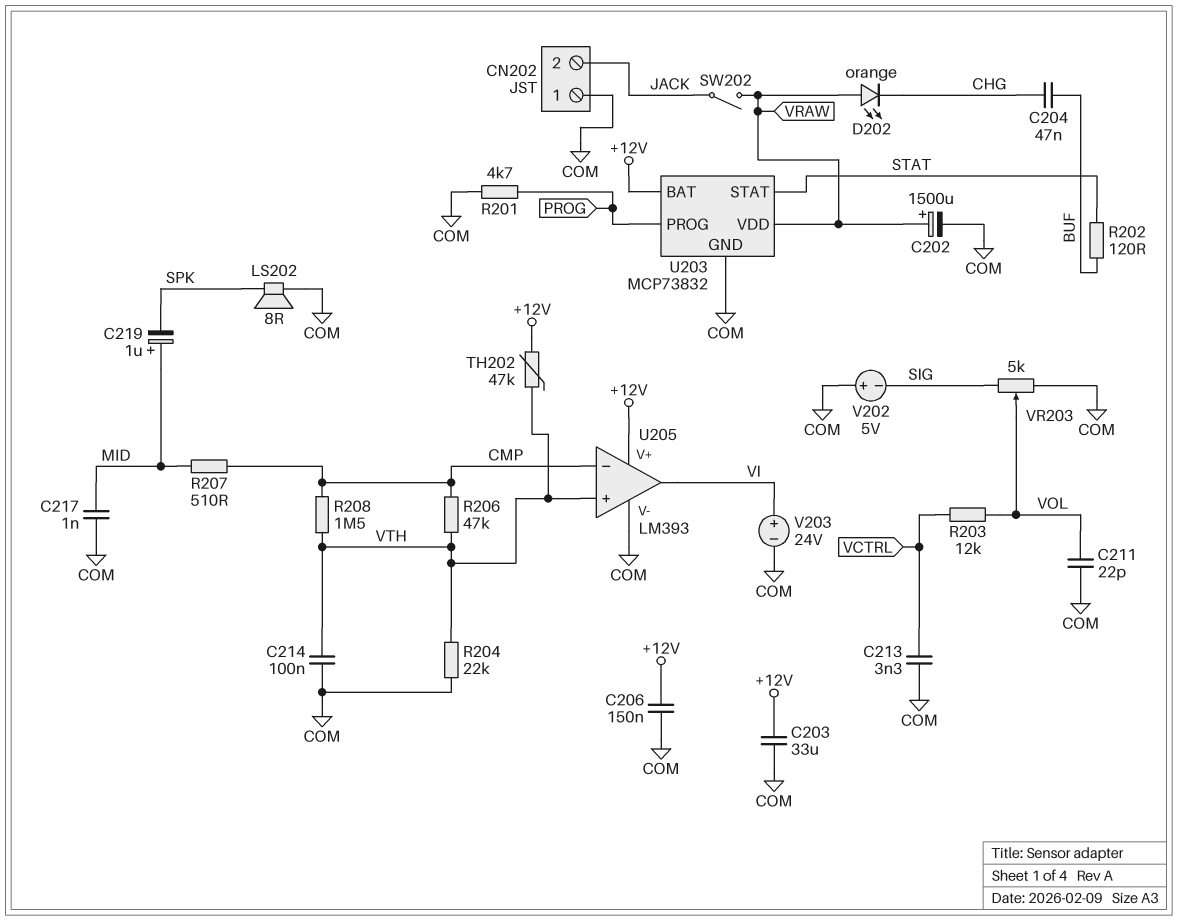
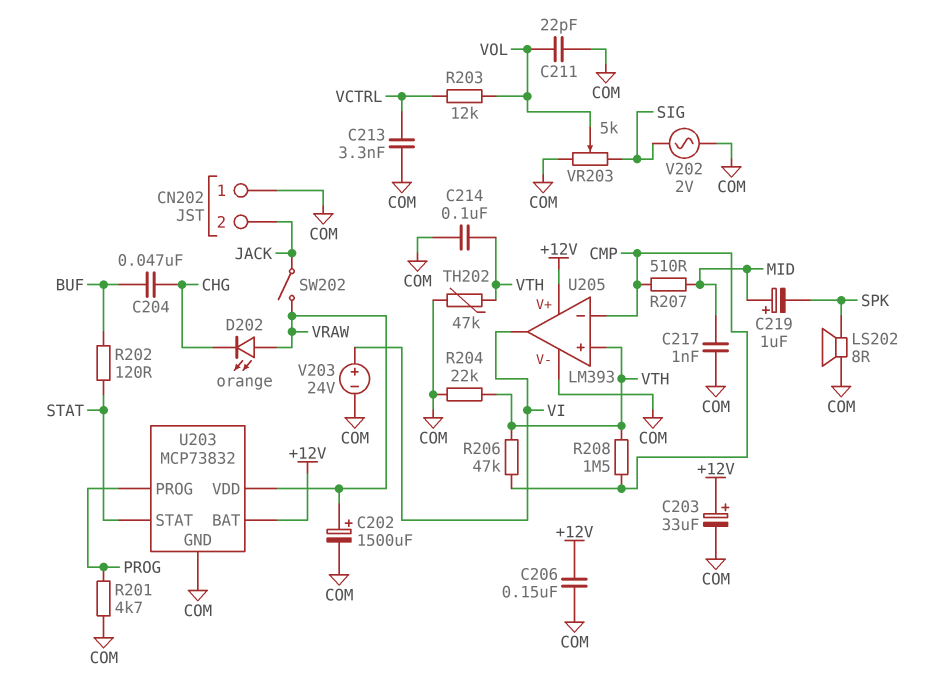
C203: 33uF (+12V, COM) -> 33uF (plus +12V, minus COM)
TH202: 47k (+12V, VTH) -> 47k (COM, VTH)
V202: 5V (plus COM, minus SIG) -> AC 2V (COM, SIG)

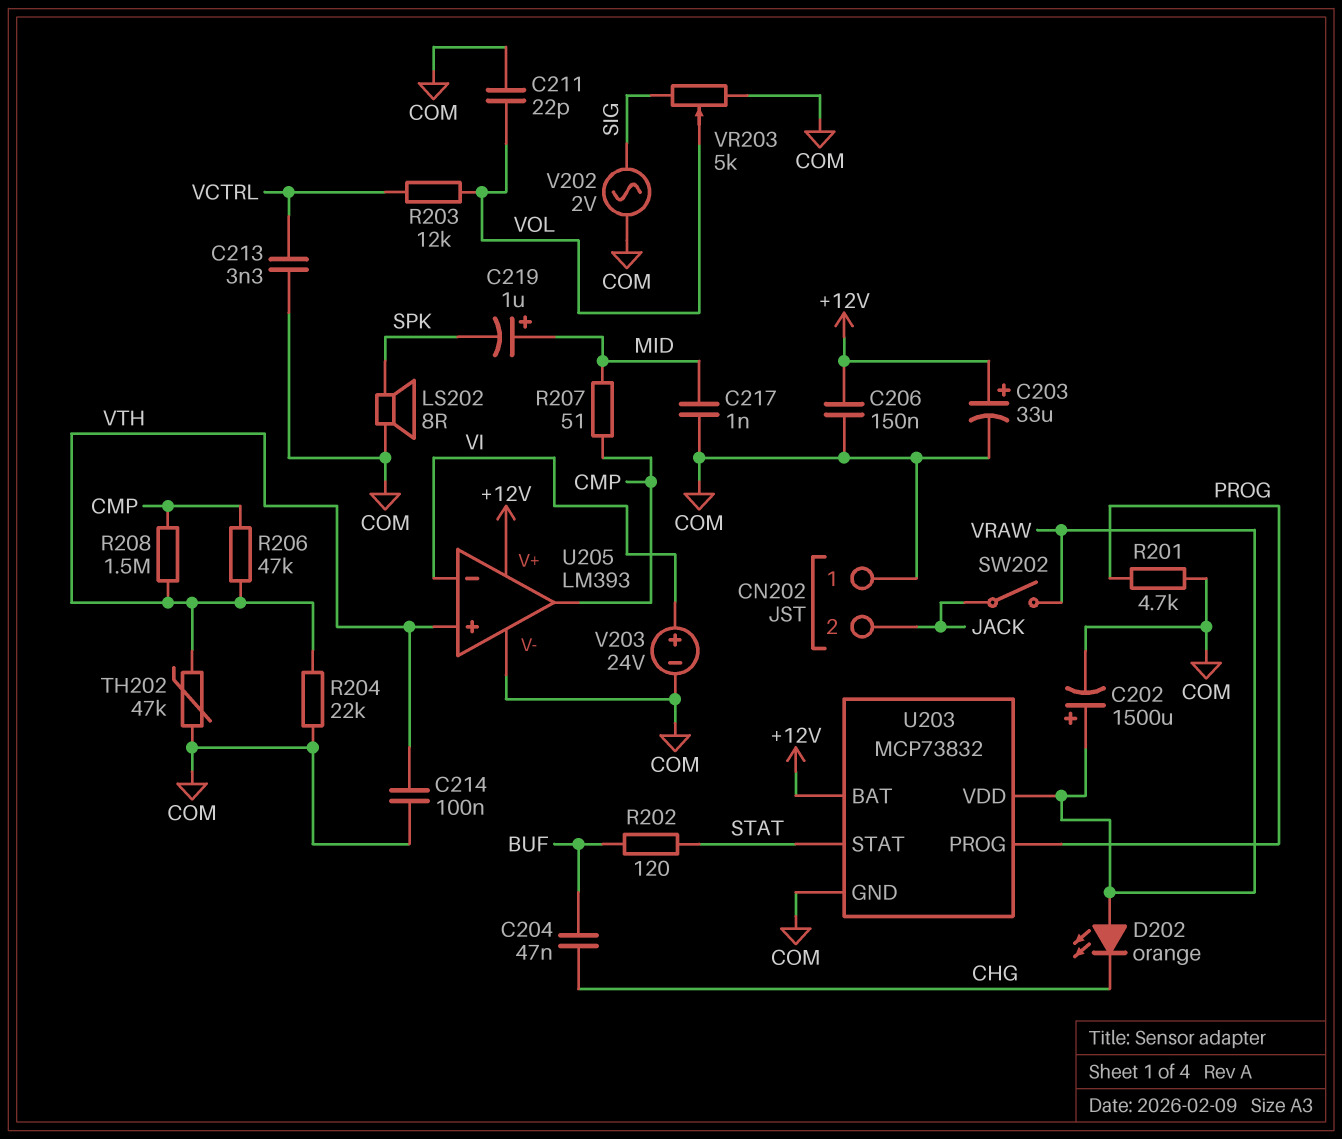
R207: 510 (CMP, MID) -> 51 (CMP, MID)
U205 pin in-: CMP -> VI
U205 pin out: VI -> CMP

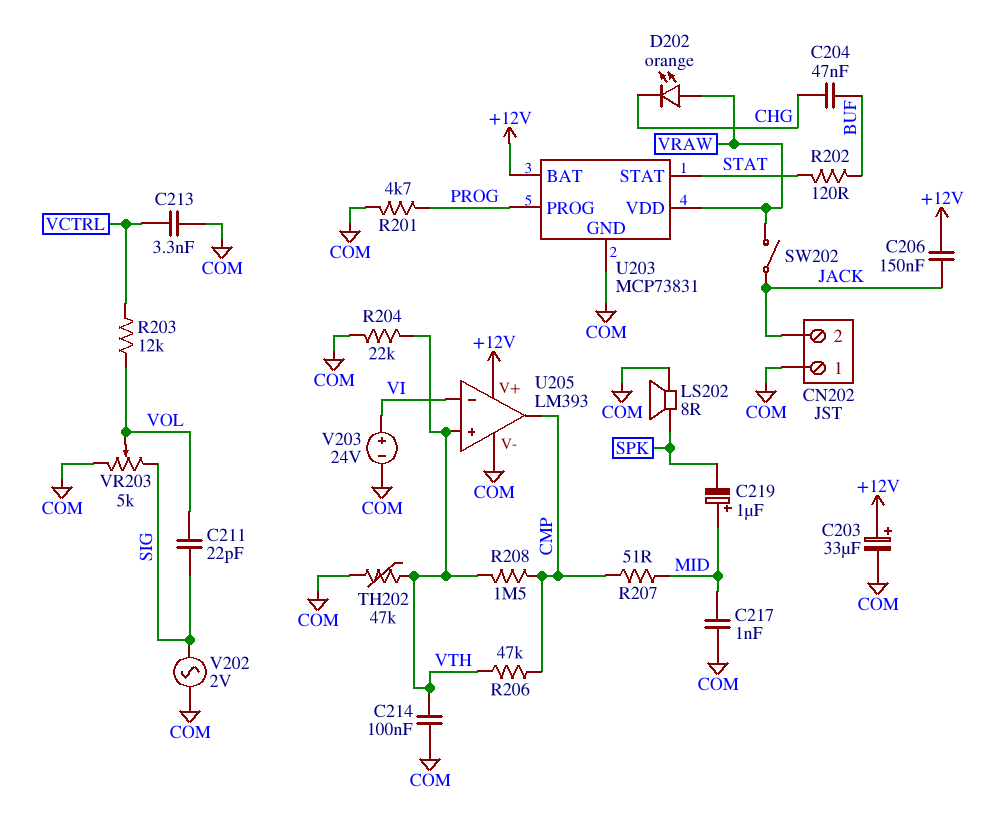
C202: 1500uF (plus VRAW, minus COM) -> none
C206: 150nF (+12V, COM) -> 150nF (+12V, JACK)
C211: 22pF (COM, VOL) -> 22pF (SIG, VOL)
U203: MCP73832 -> MCP73831

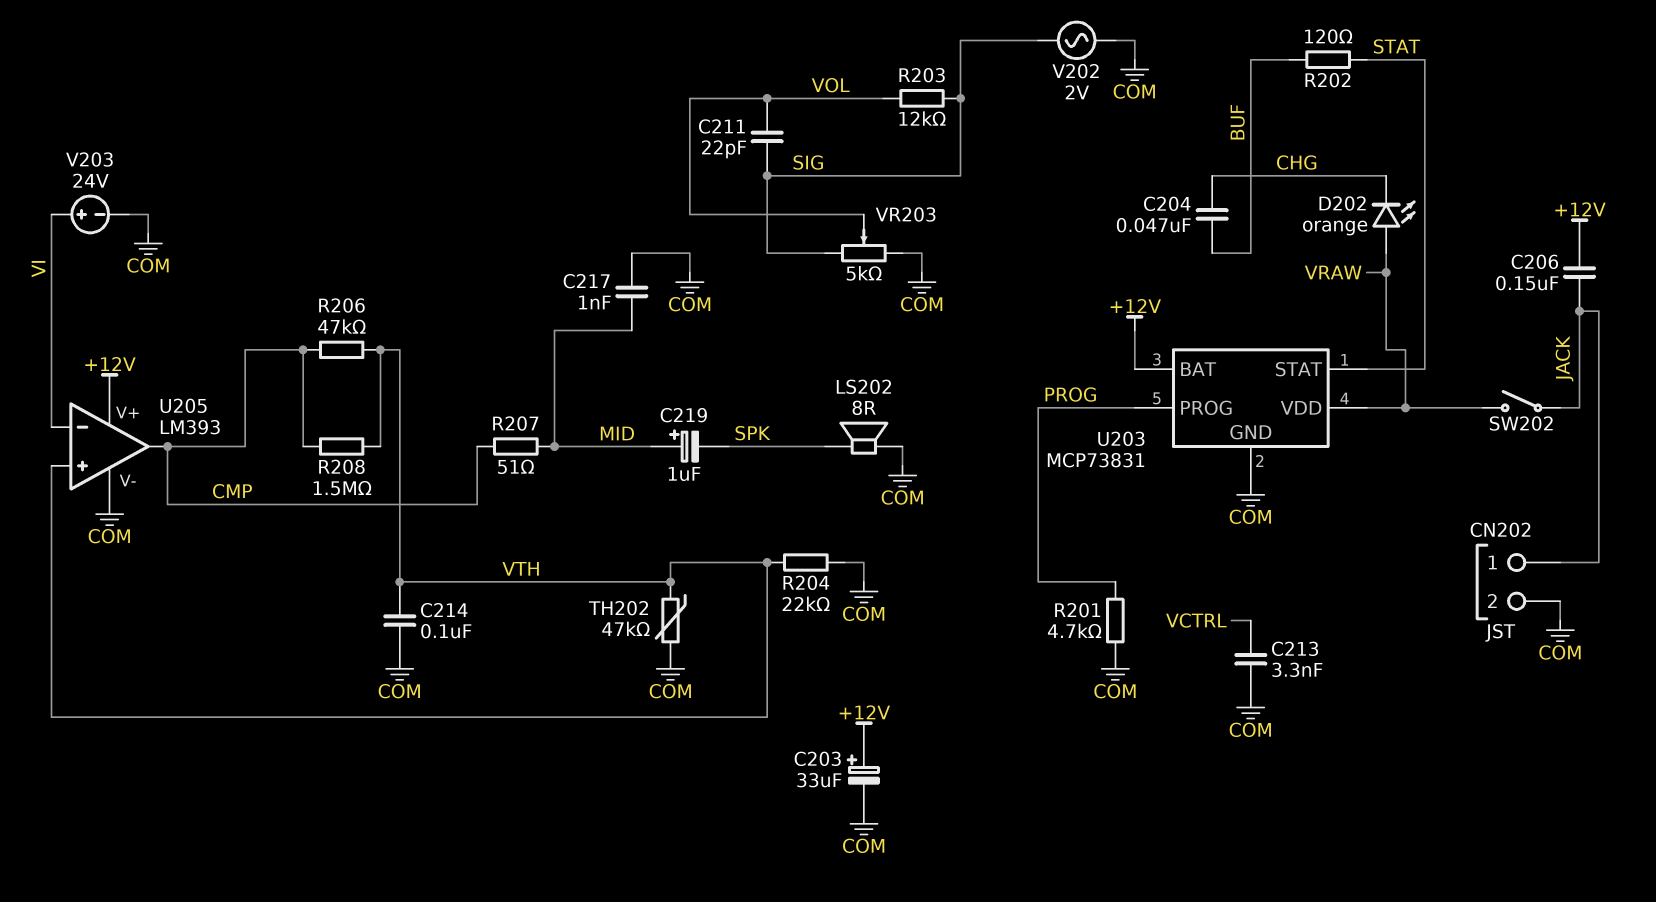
CN202 pin 1: COM -> JACK
CN202 pin 2: JACK -> COM
R203: 12k (VCTRL, VOL) -> 12k (SIG, VOL)

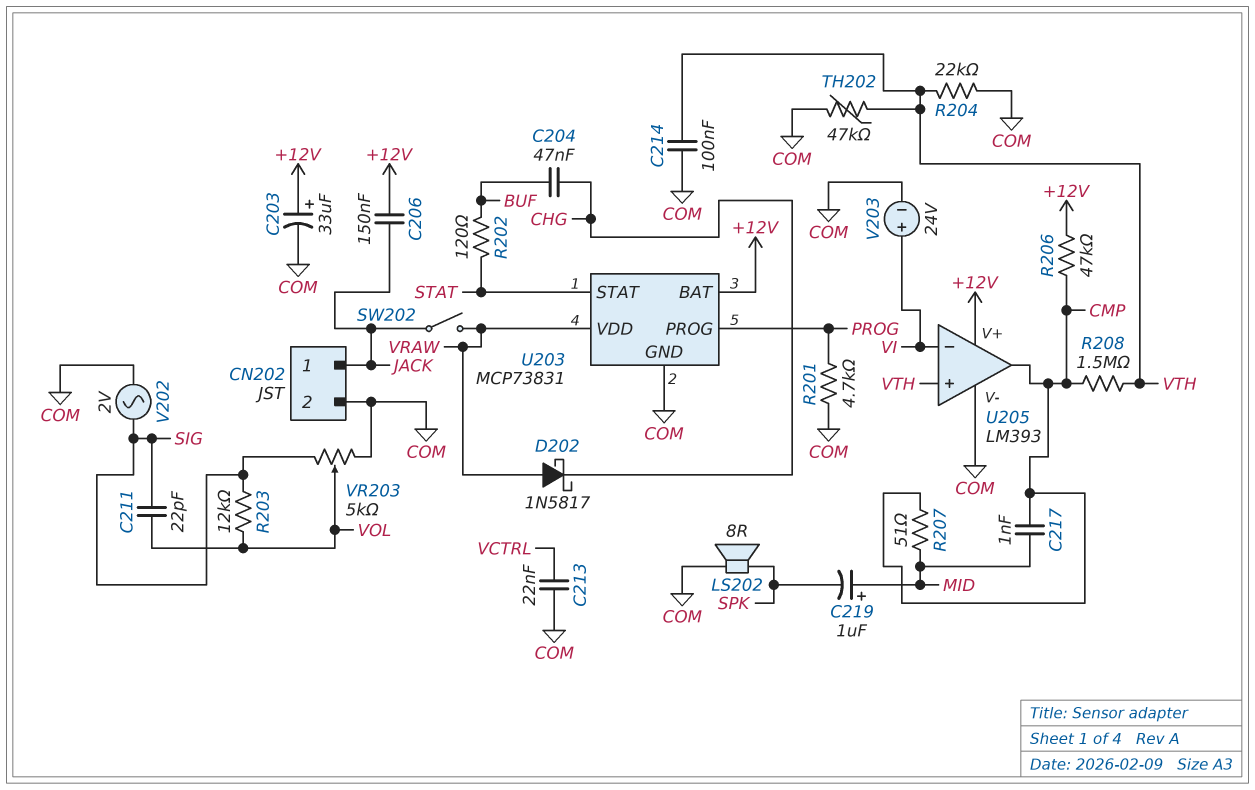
C213: 3.3nF (COM, VCTRL) -> 22nF (COM, VCTRL)
C217: 1nF (COM, MID) -> 1nF (CMP, MID)
D202: LED orange (A VRAW, K CHG) -> schottky 1N5817 (A VRAW, K CHG)
R206: 47k (CMP, VTH) -> 47k (+12V, CMP)

